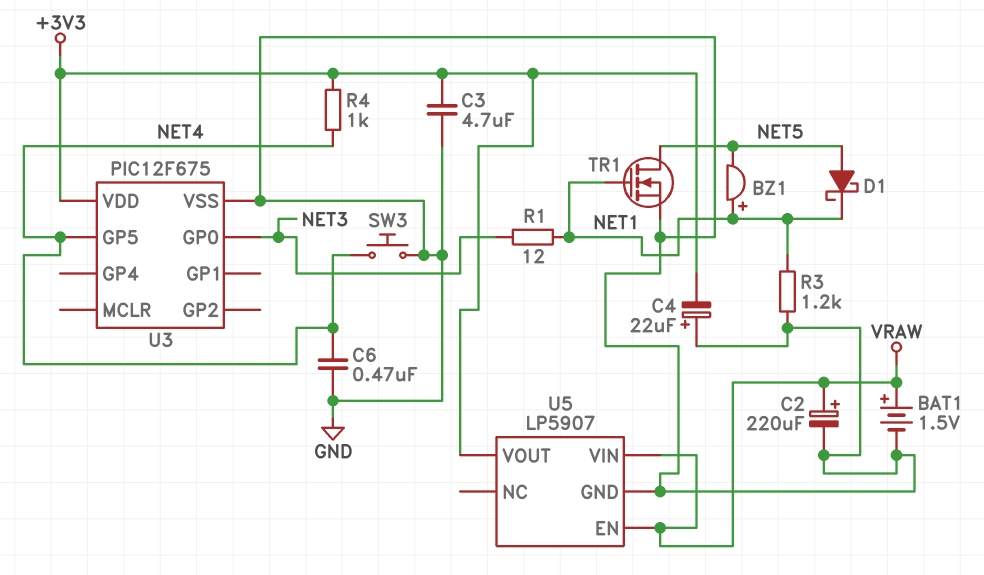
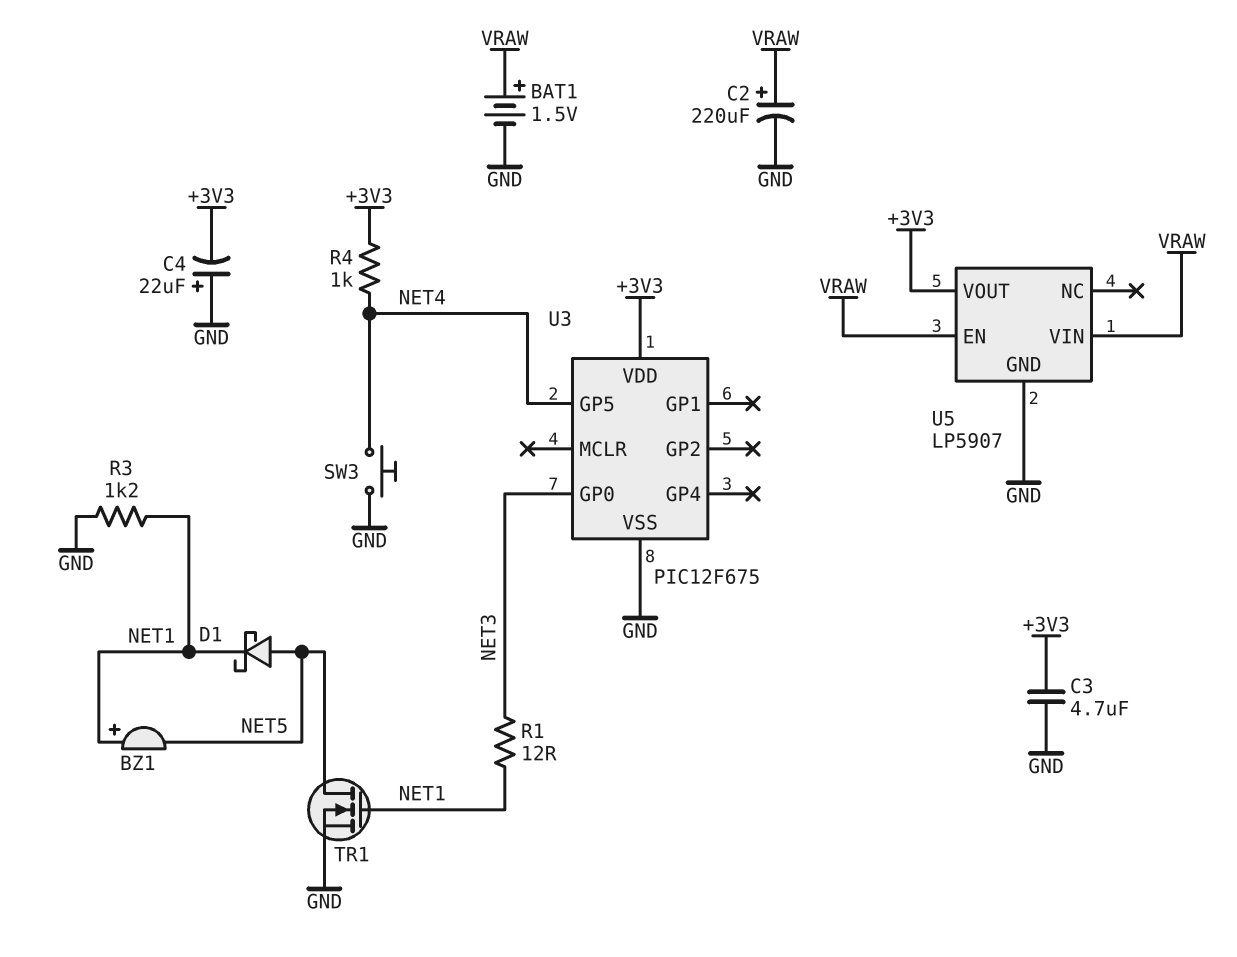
C6: 470nF (GND, NET4) -> none

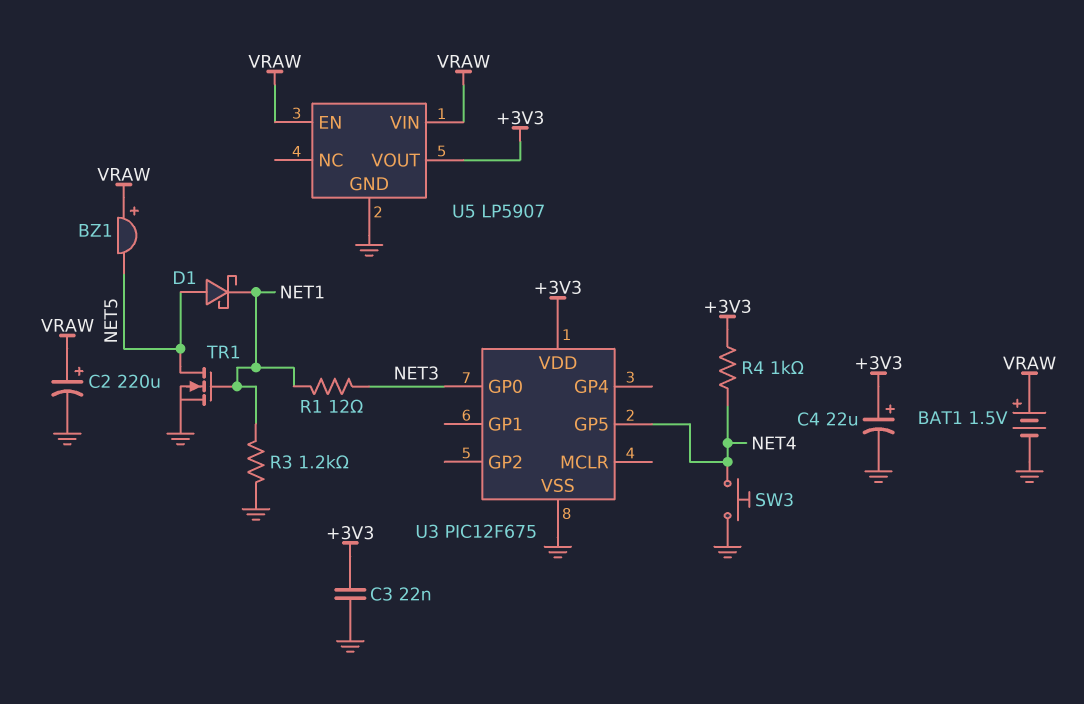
BZ1: buzzer (plus NET1, minus NET5) -> buzzer (plus VRAW, minus NET5)
C3: 4.7uF (+3V3, GND) -> 22nF (+3V3, GND)
C4: 22uF (plus GND, minus +3V3) -> 22uF (plus +3V3, minus GND)

